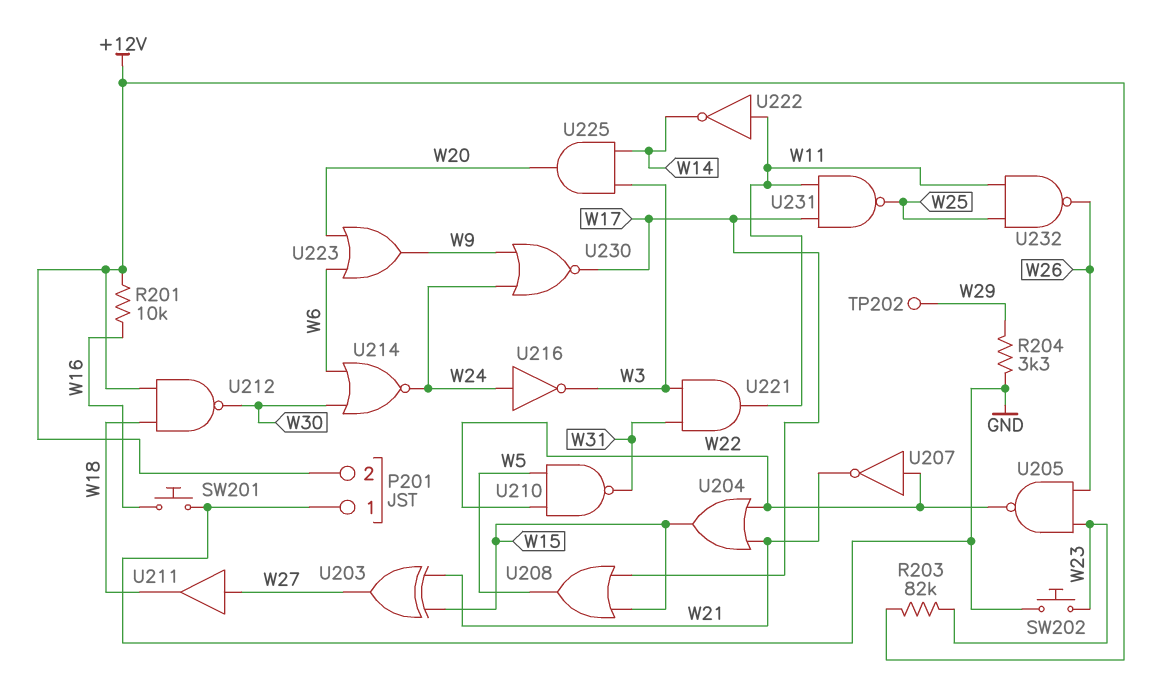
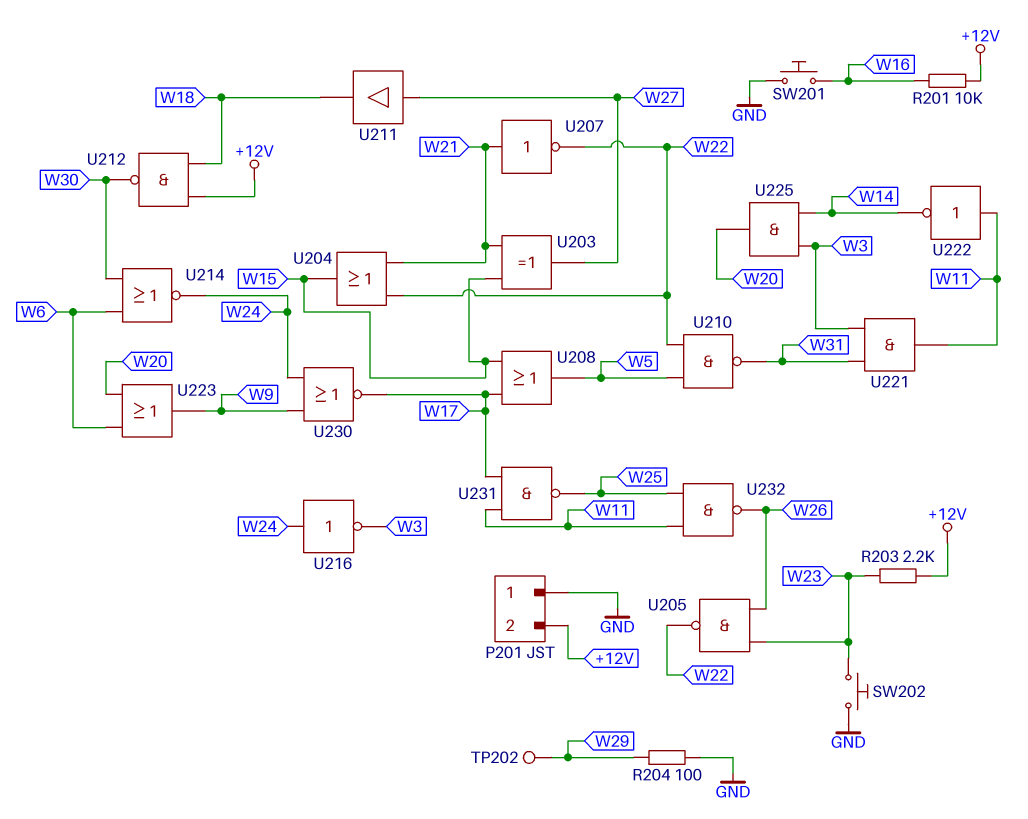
R203: 82k (+12V, W23) -> 2.2k (+12V, W23)
R204: 3.3k (GND, W29) -> 100 (GND, W29)
U207: NOT (in W22, out W21) -> NOT (in W21, out W22)

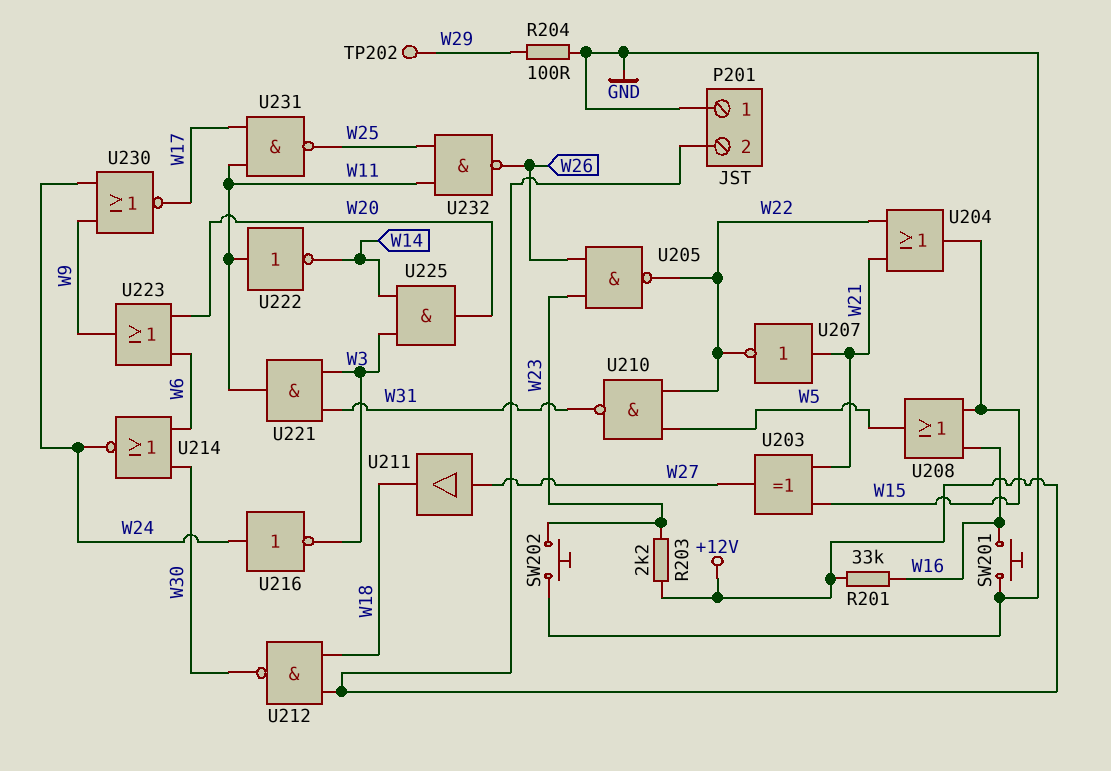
R201: 10k (+12V, W16) -> 33k (+12V, W16)
U208: OR (in W15, in W17, out W5) -> OR (in W15, in W16, out W5)

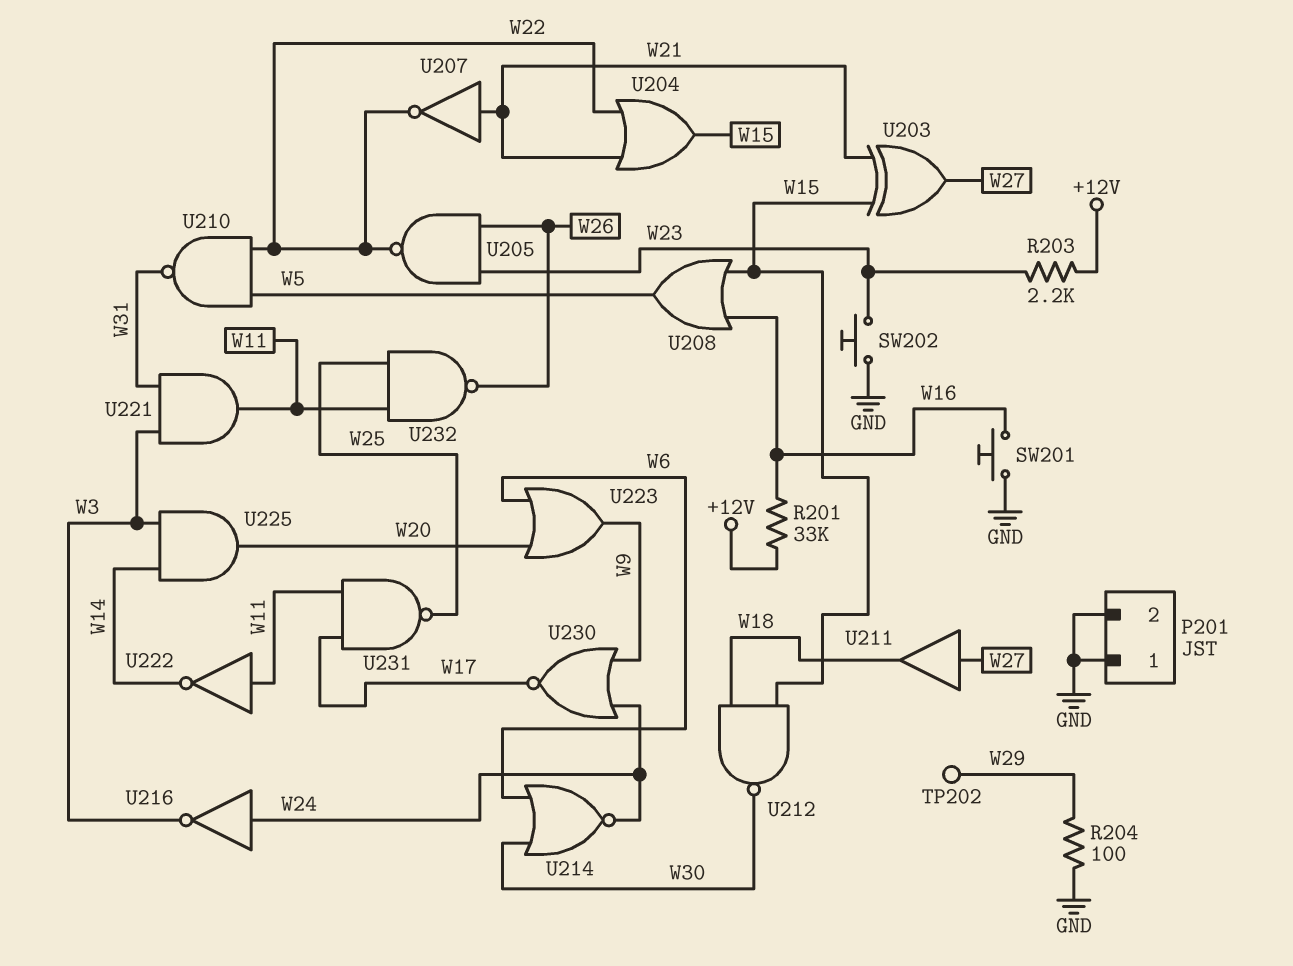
P201 pin 2: +12V -> GND
U212: NAND (in +12V, in W18, out W30) -> NAND (in W15, in W18, out W30)

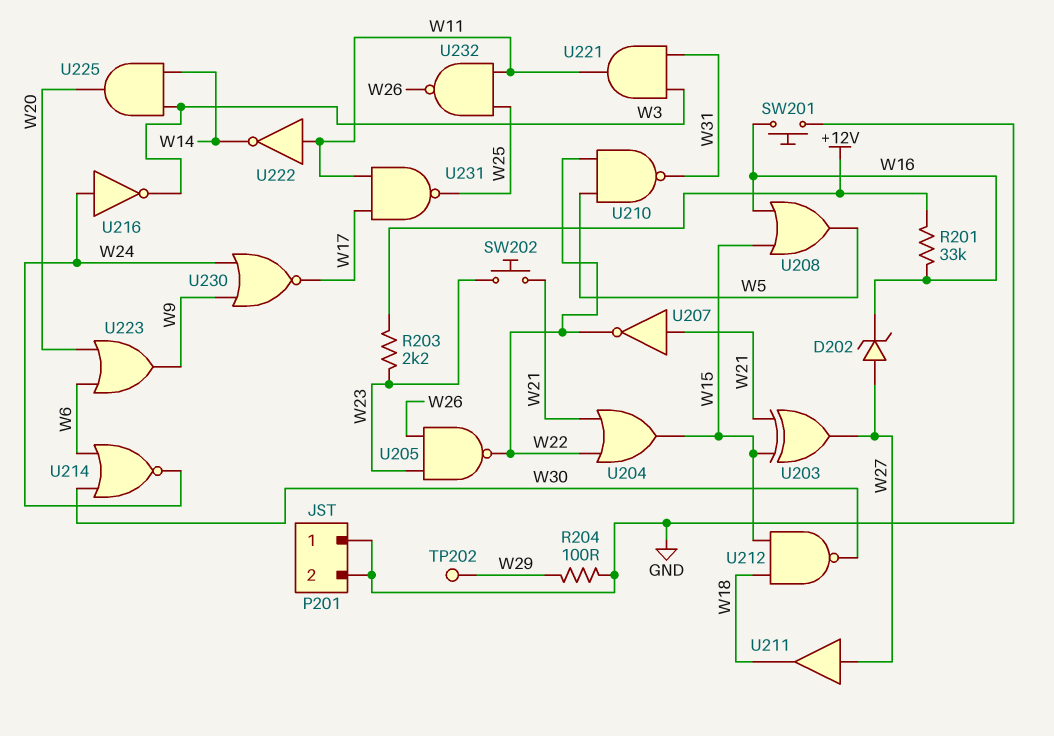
D202: none -> zener (A W27, K W16)
SW202: button (GND, W23) -> button (W21, W23)

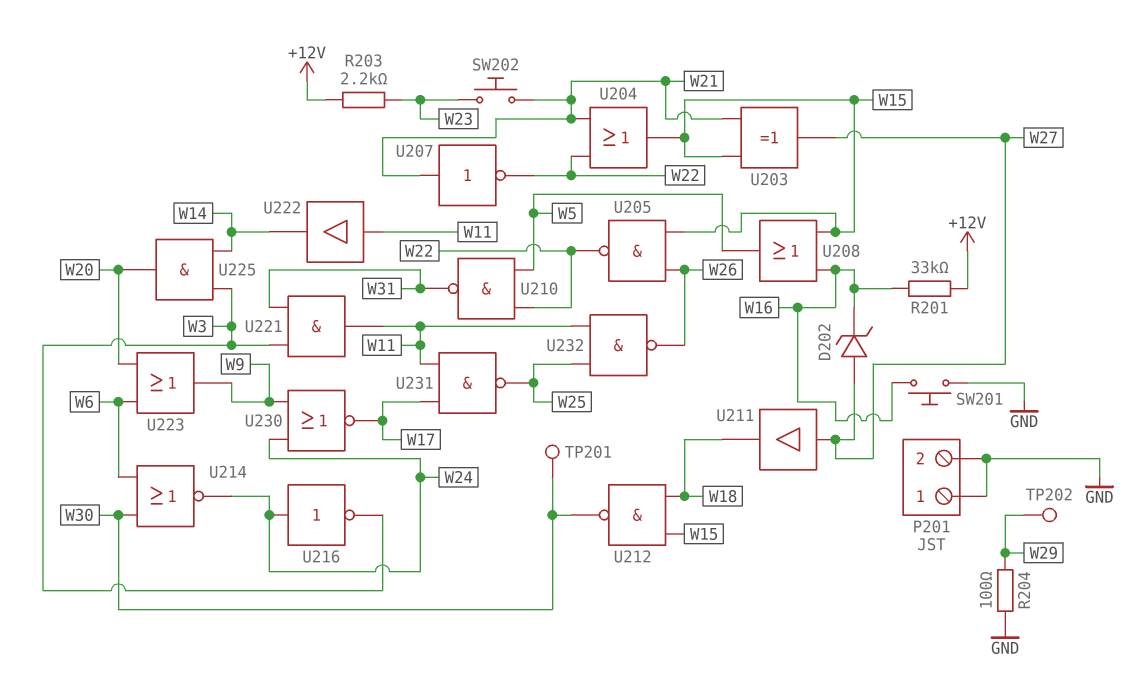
TP201: none -> test point (W30)
U205: NAND (in W23, in W26, out W22) -> NAND (in W15, in W26, out W22)
U222: NOT (in W11, out W14) -> buffer (in W11, out W14)

